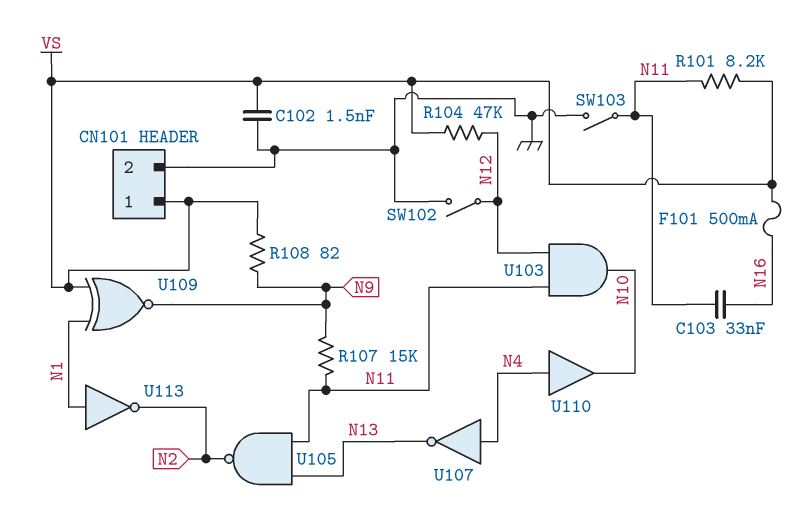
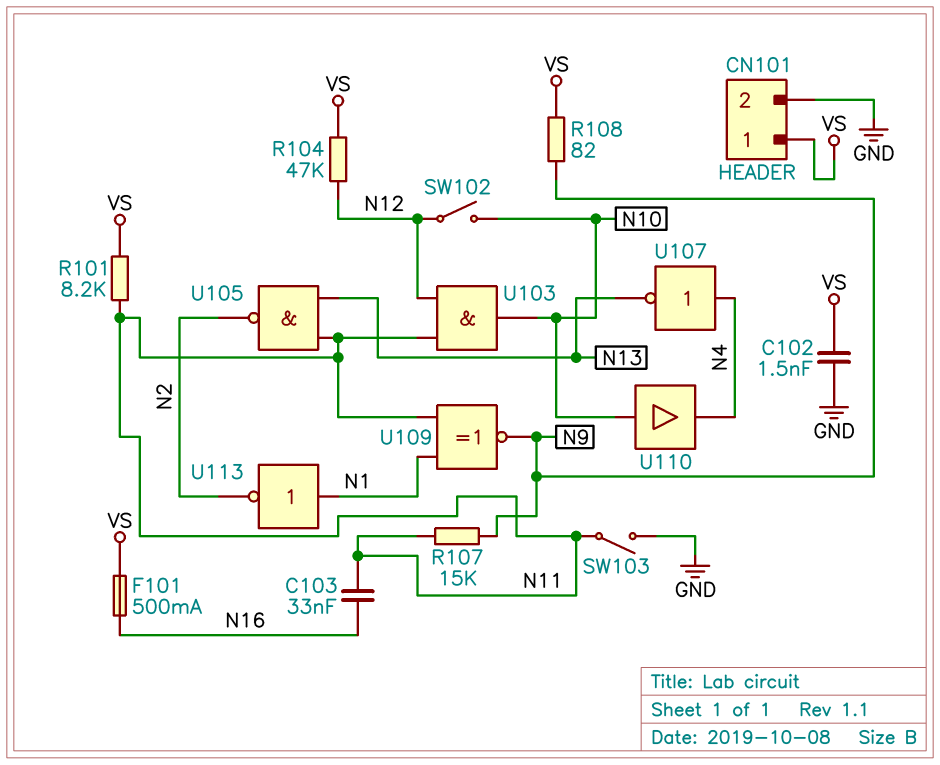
SW102: switch (GND, N12) -> switch (N10, N12)
U109: XNOR (in N1, in VS, out N9) -> XNOR (in N1, in N11, out N9)
U110: buffer (in N4, out N10) -> buffer (in N10, out N4)

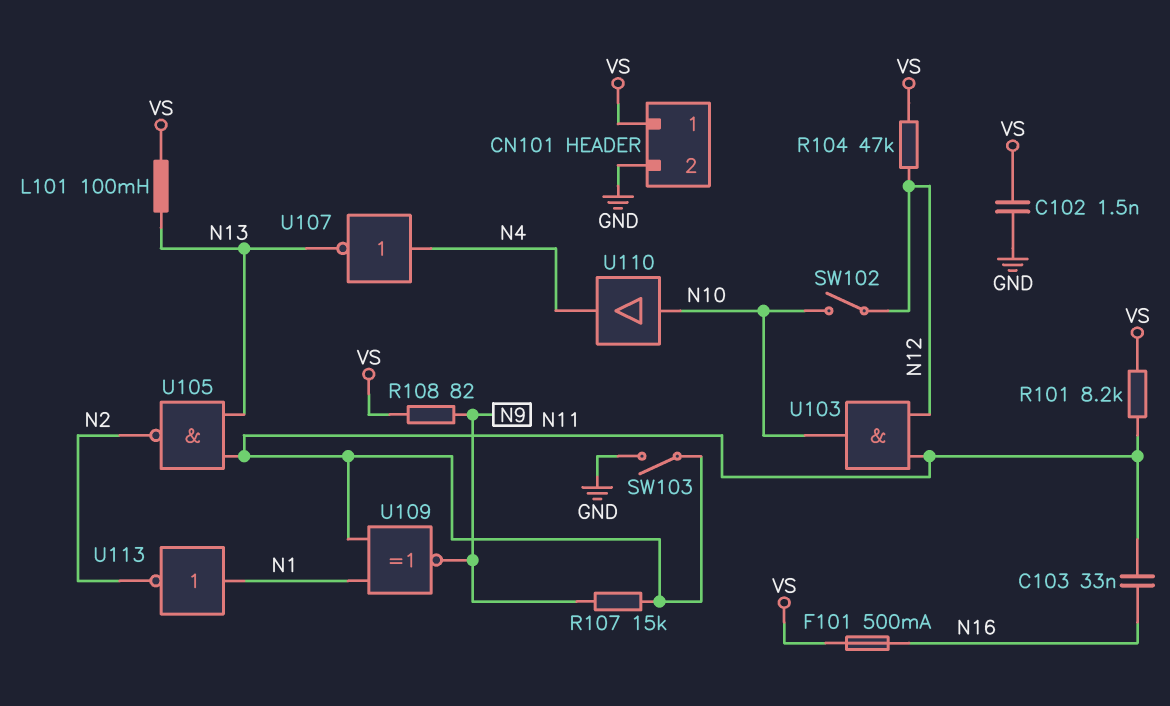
L101: none -> 100mH (N13, VS)

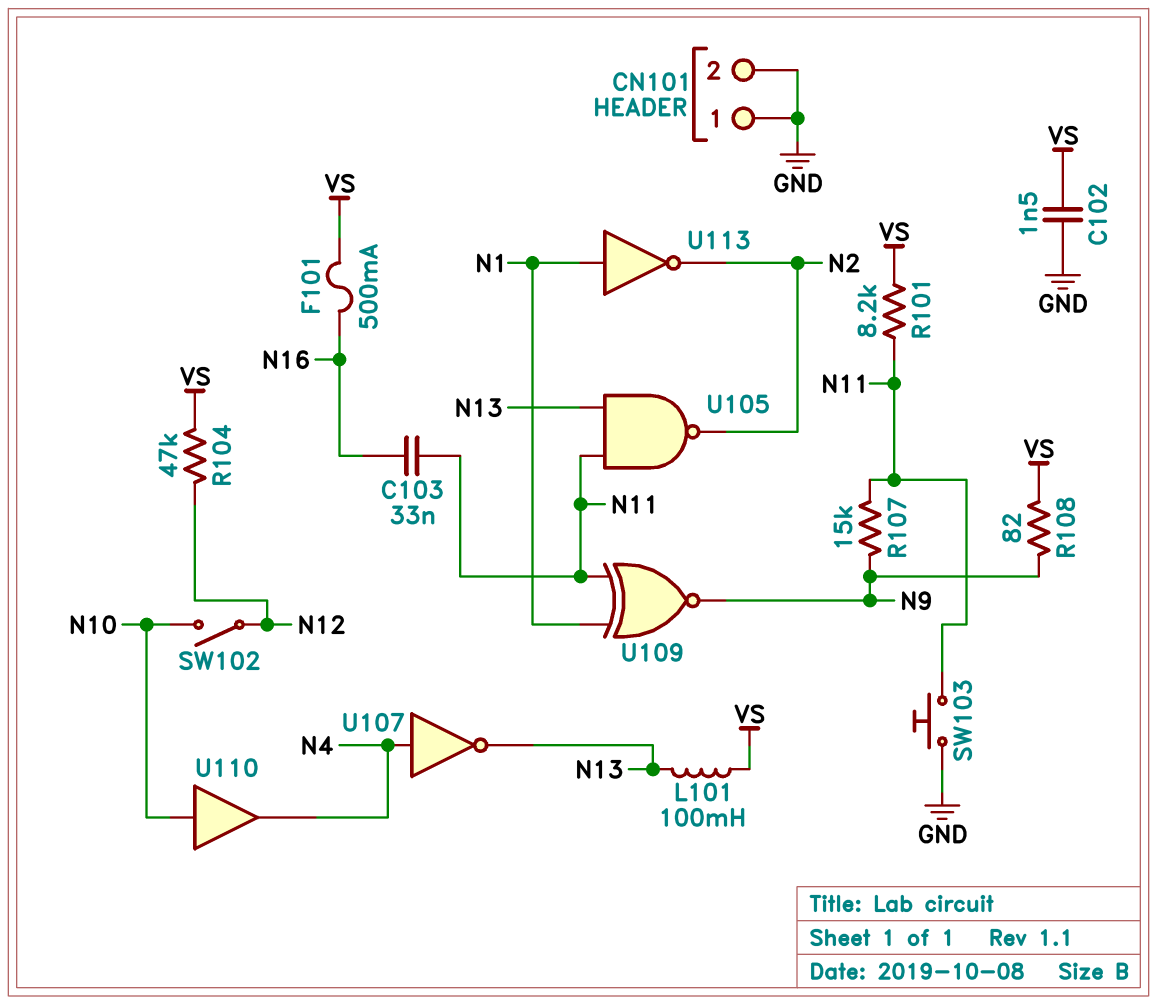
CN101 pin 1: VS -> GND
SW103: switch (GND, N11) -> button (GND, N11)
U103: AND (in N11, in N12, out N10) -> none

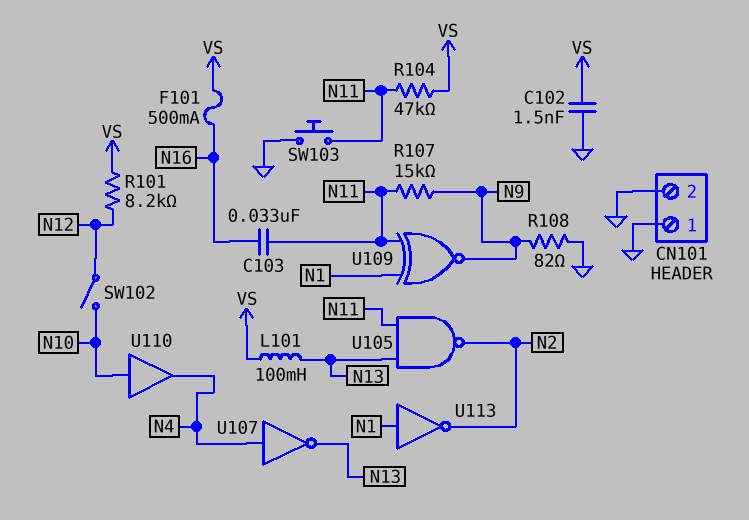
R101: 8.2k (N11, VS) -> 8.2k (N12, VS)
R104: 47k (N12, VS) -> 47k (N11, VS)
R108: 82 (N9, VS) -> 82 (GND, N9)

